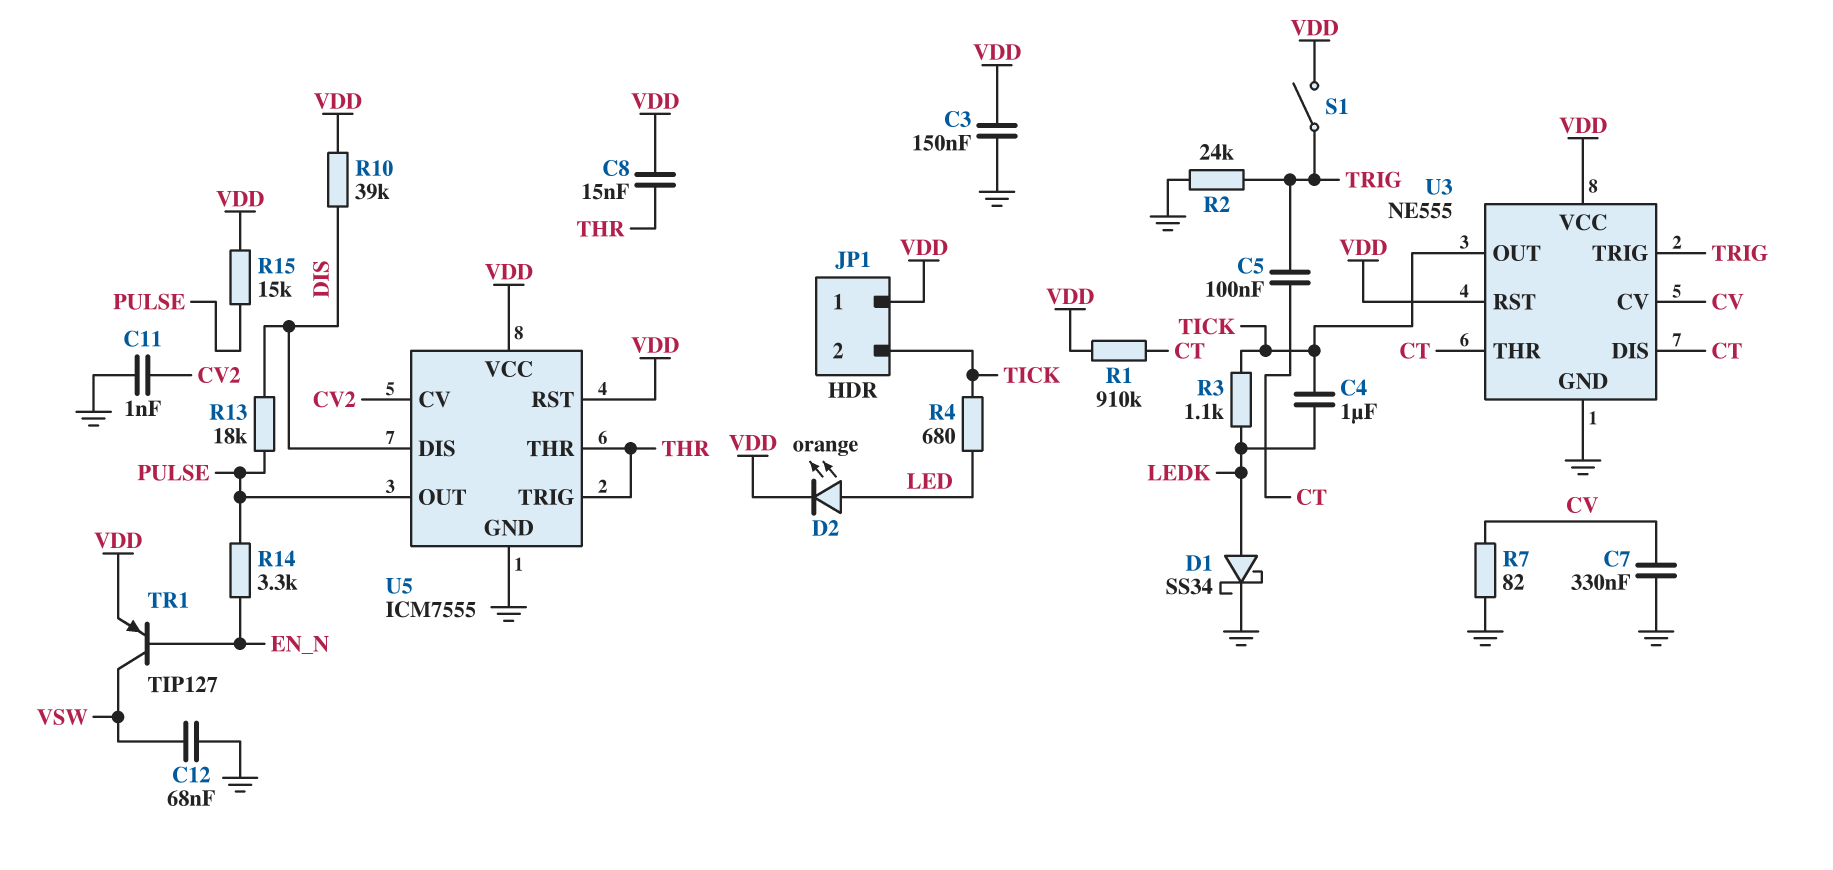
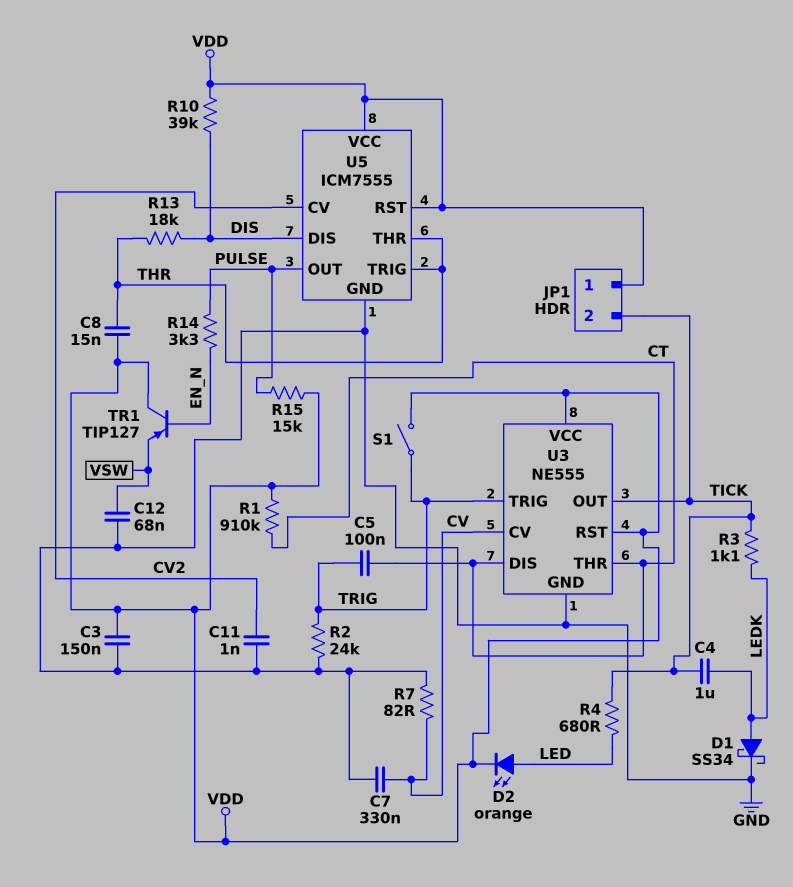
R13: 18k (DIS, PULSE) -> 18k (DIS, THR)
TR1: PNP TIP127 (B EN_N, C VSW, E VDD) -> PNP TIP127 (B EN_N, C VDD, E VSW)

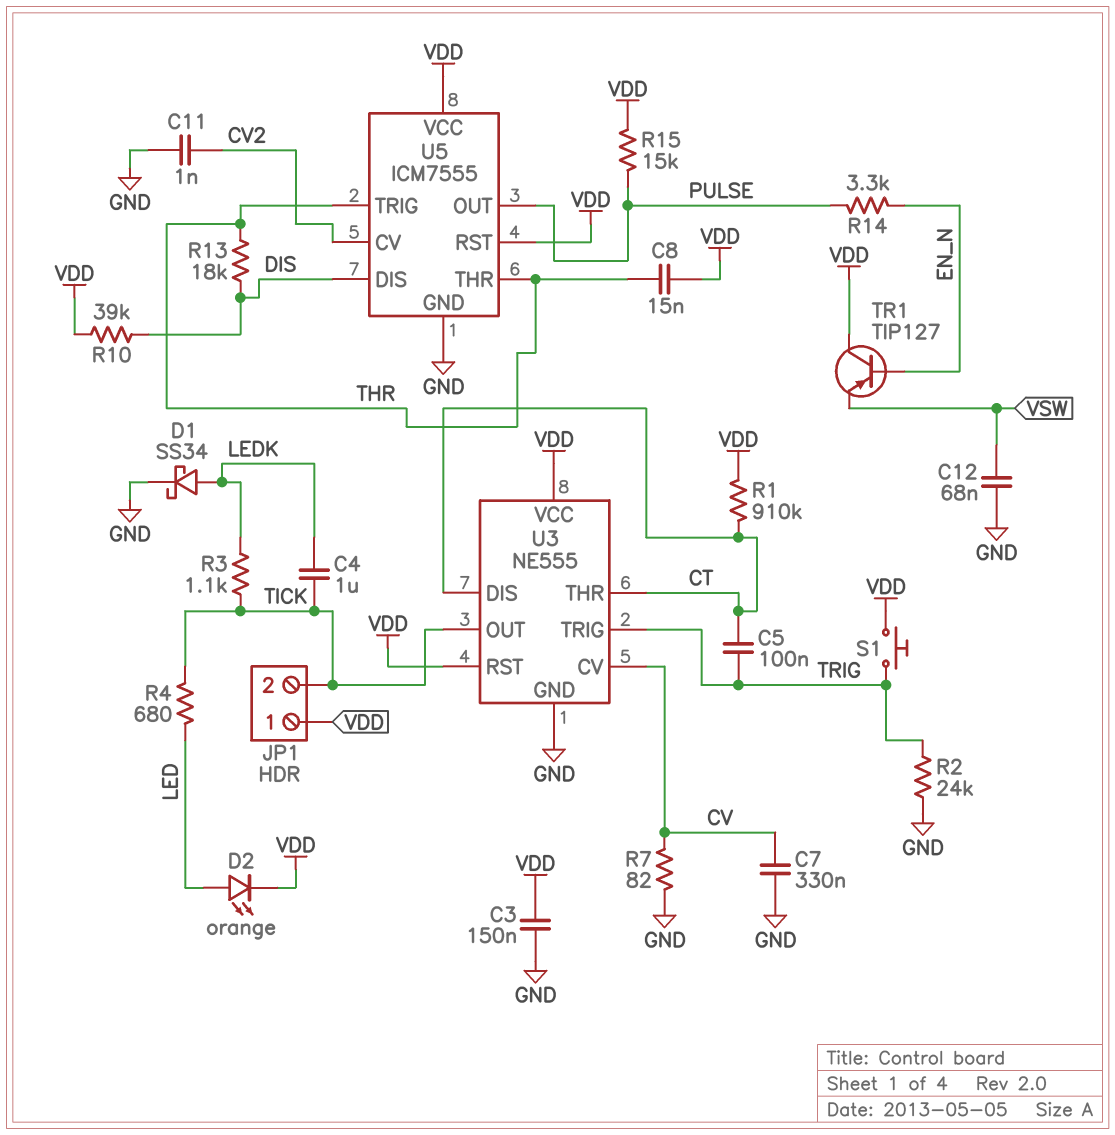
S1: switch (TRIG, VDD) -> button (TRIG, VDD)

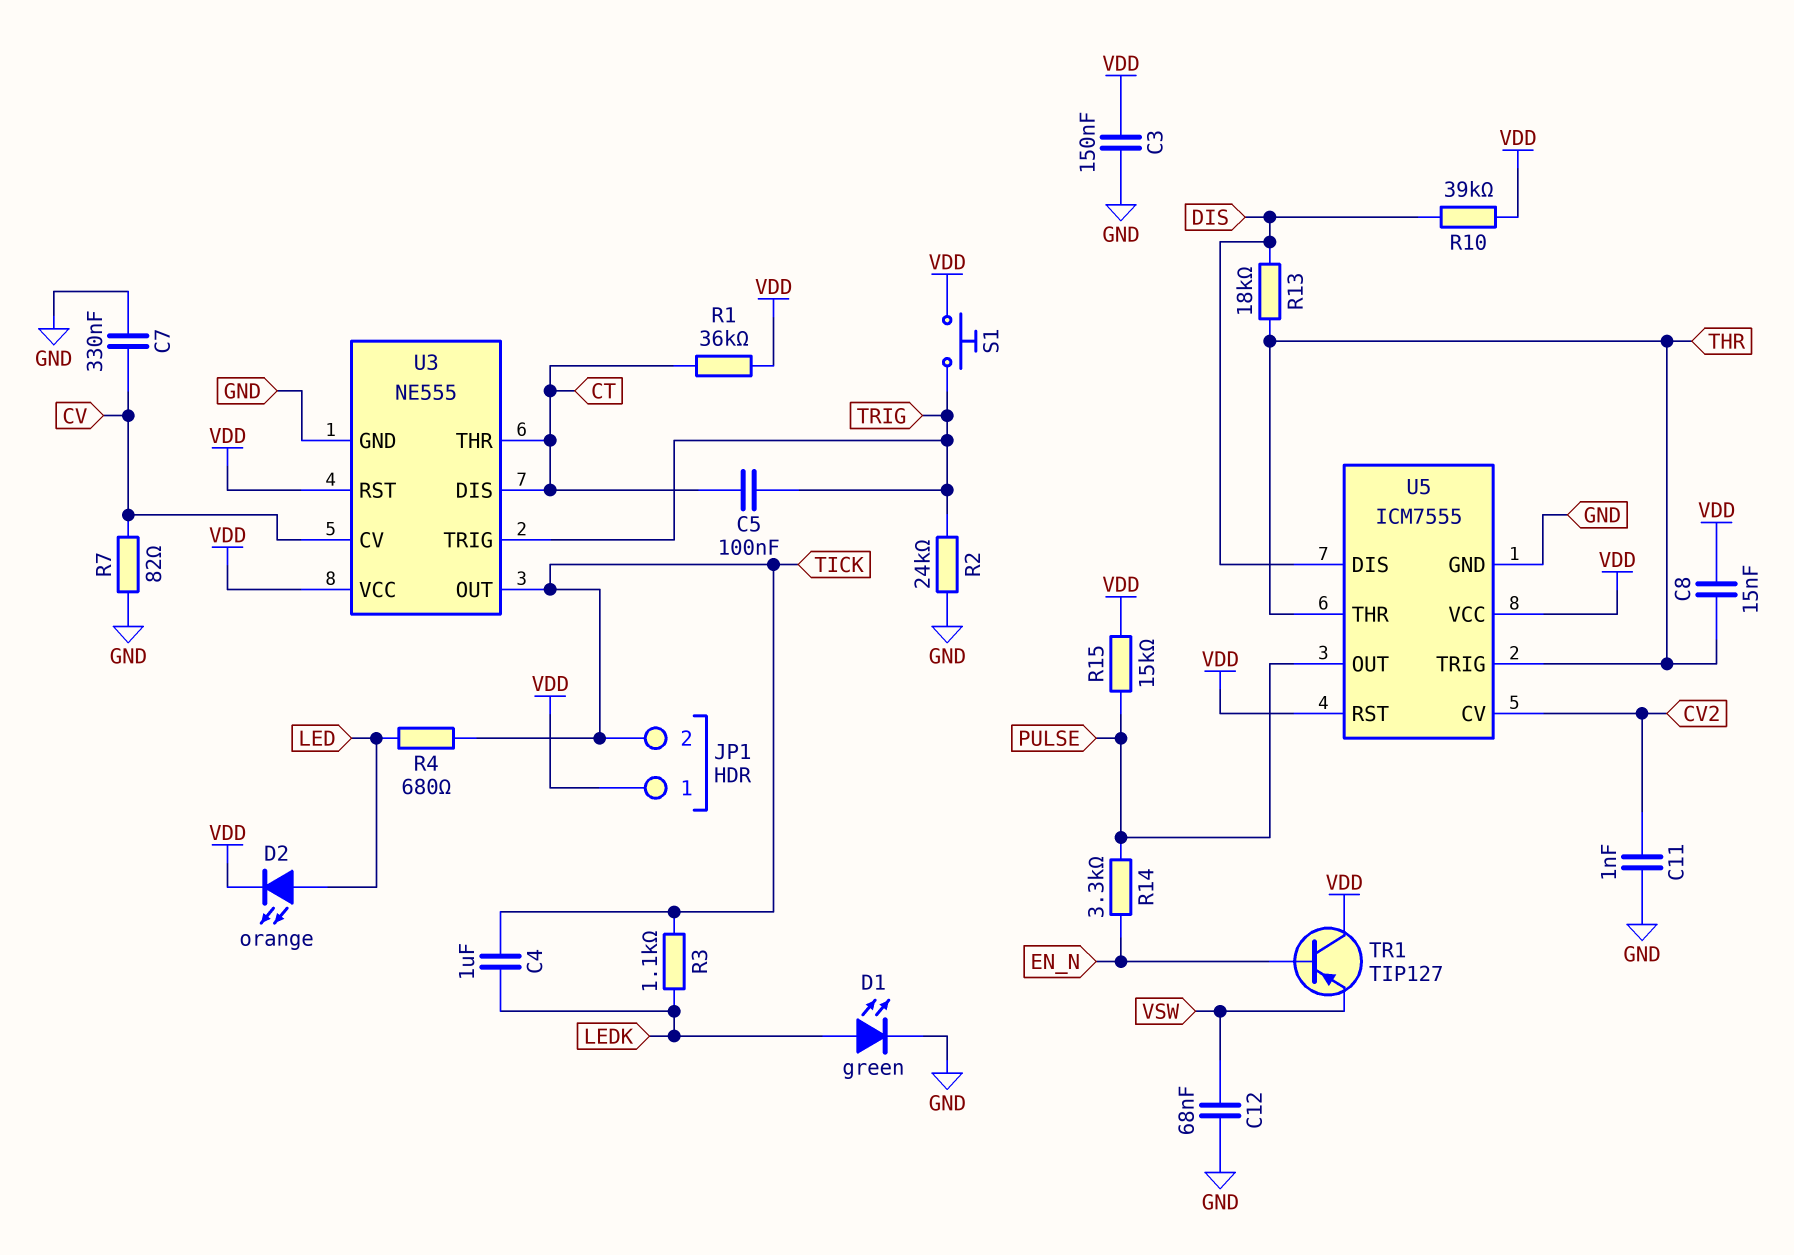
D1: schottky SS34 (A LEDK, K GND) -> LED green (A LEDK, K GND)
R1: 910k (CT, VDD) -> 36k (CT, VDD)

